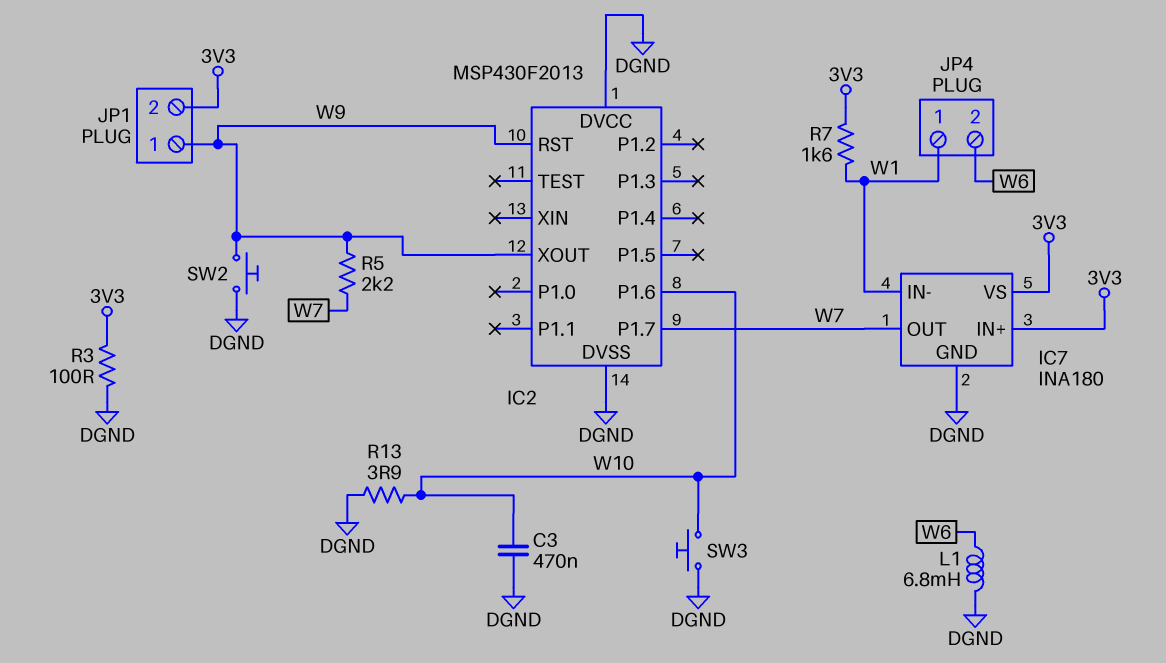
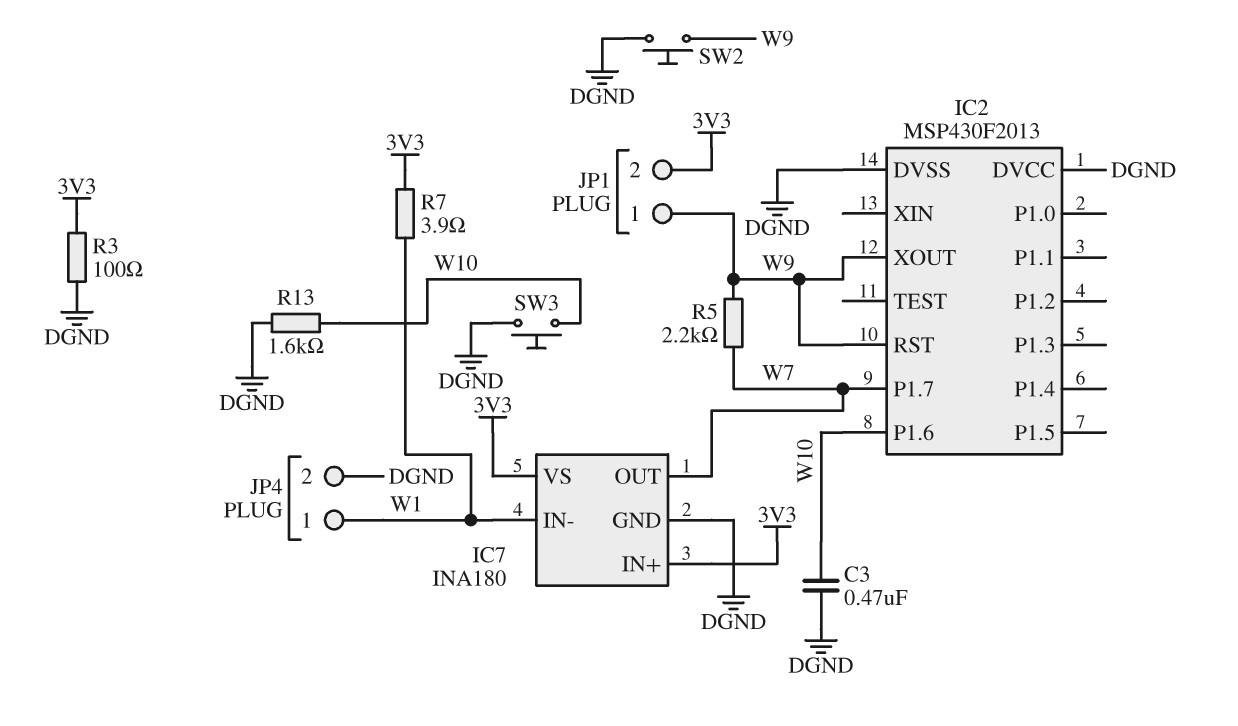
JP4 pin 2: W6 -> DGND
L1: 6.8mH (DGND, W6) -> none
R7: 1.6k (3V3, W1) -> 3.9 (3V3, W1)
R13: 3.9 (DGND, W10) -> 1.6k (DGND, W10)

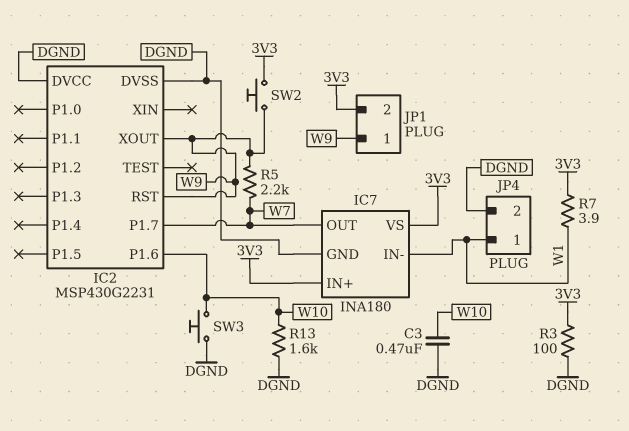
IC2: MSP430F2013 -> MSP430G2231
SW2: button (DGND, W9) -> button (3V3, W9)

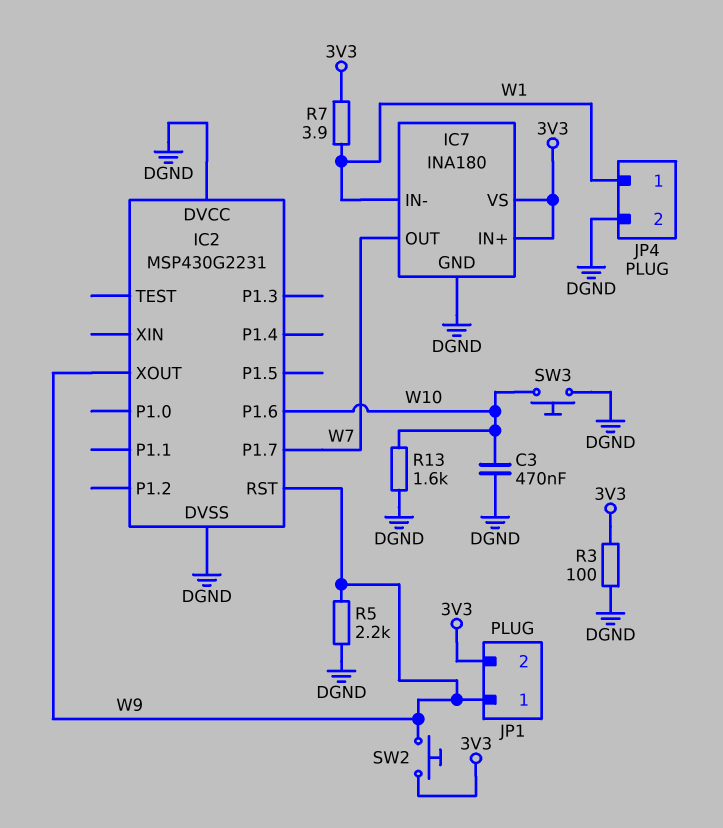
R5: 2.2k (W7, W9) -> 2.2k (DGND, W9)

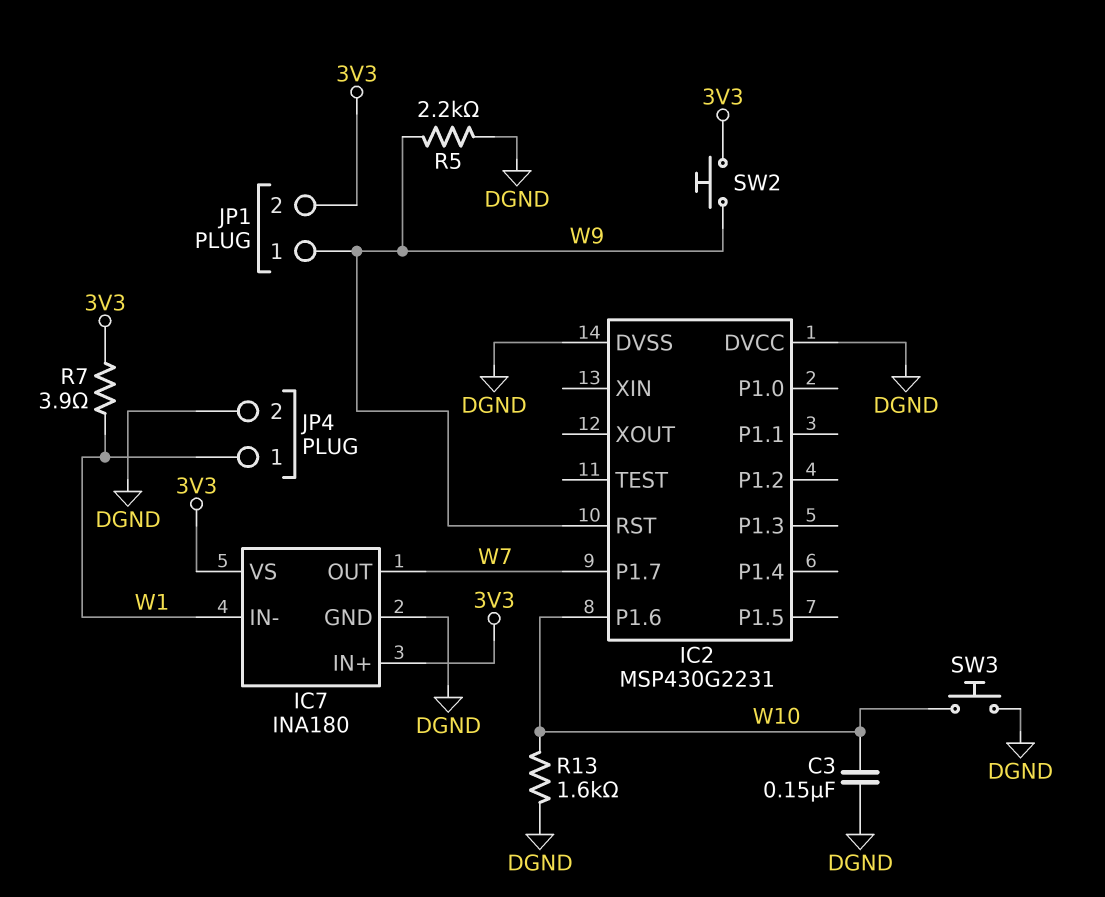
C3: 470nF (DGND, W10) -> 150nF (DGND, W10)
IC2 pin XOUT: W9 -> none
R3: 100 (3V3, DGND) -> none

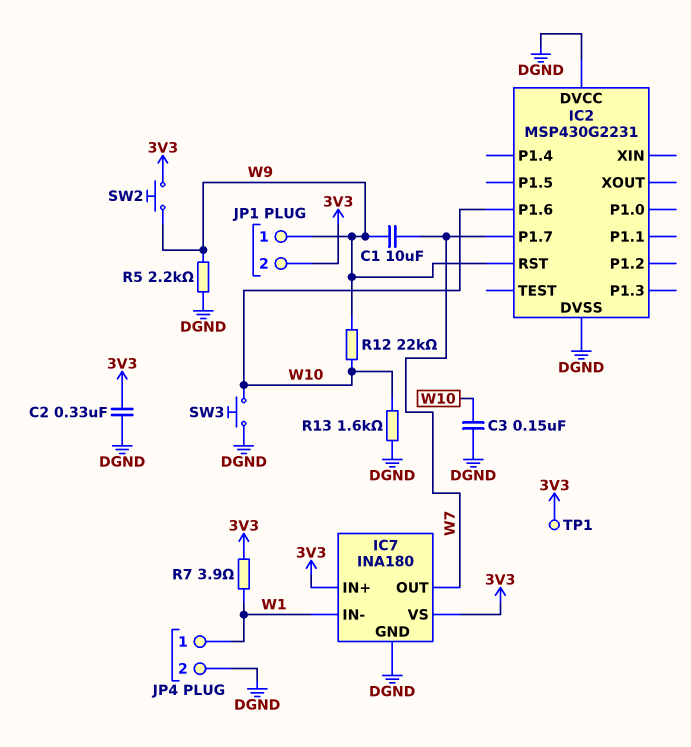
C1: none -> 10uF (W7, W9)
C2: none -> 330nF (3V3, DGND)
R12: none -> 22k (W9, W10)
TP1: none -> test point (3V3)

